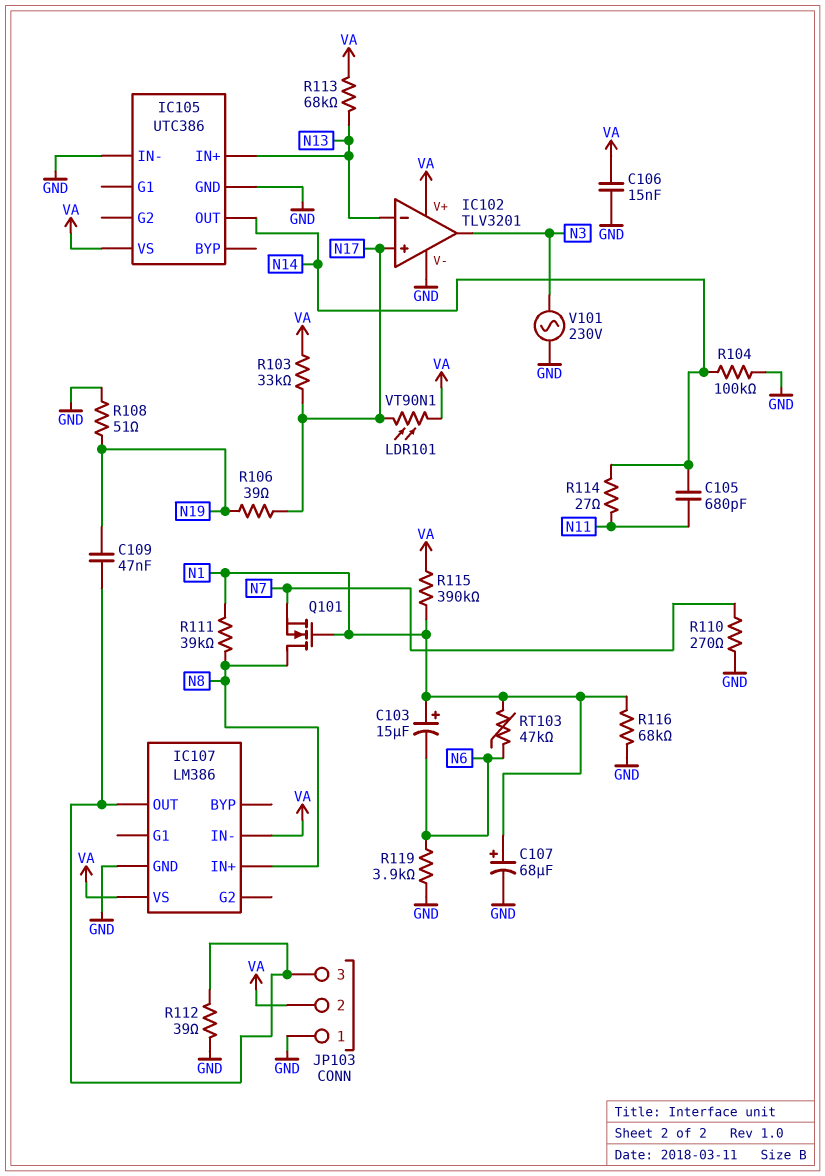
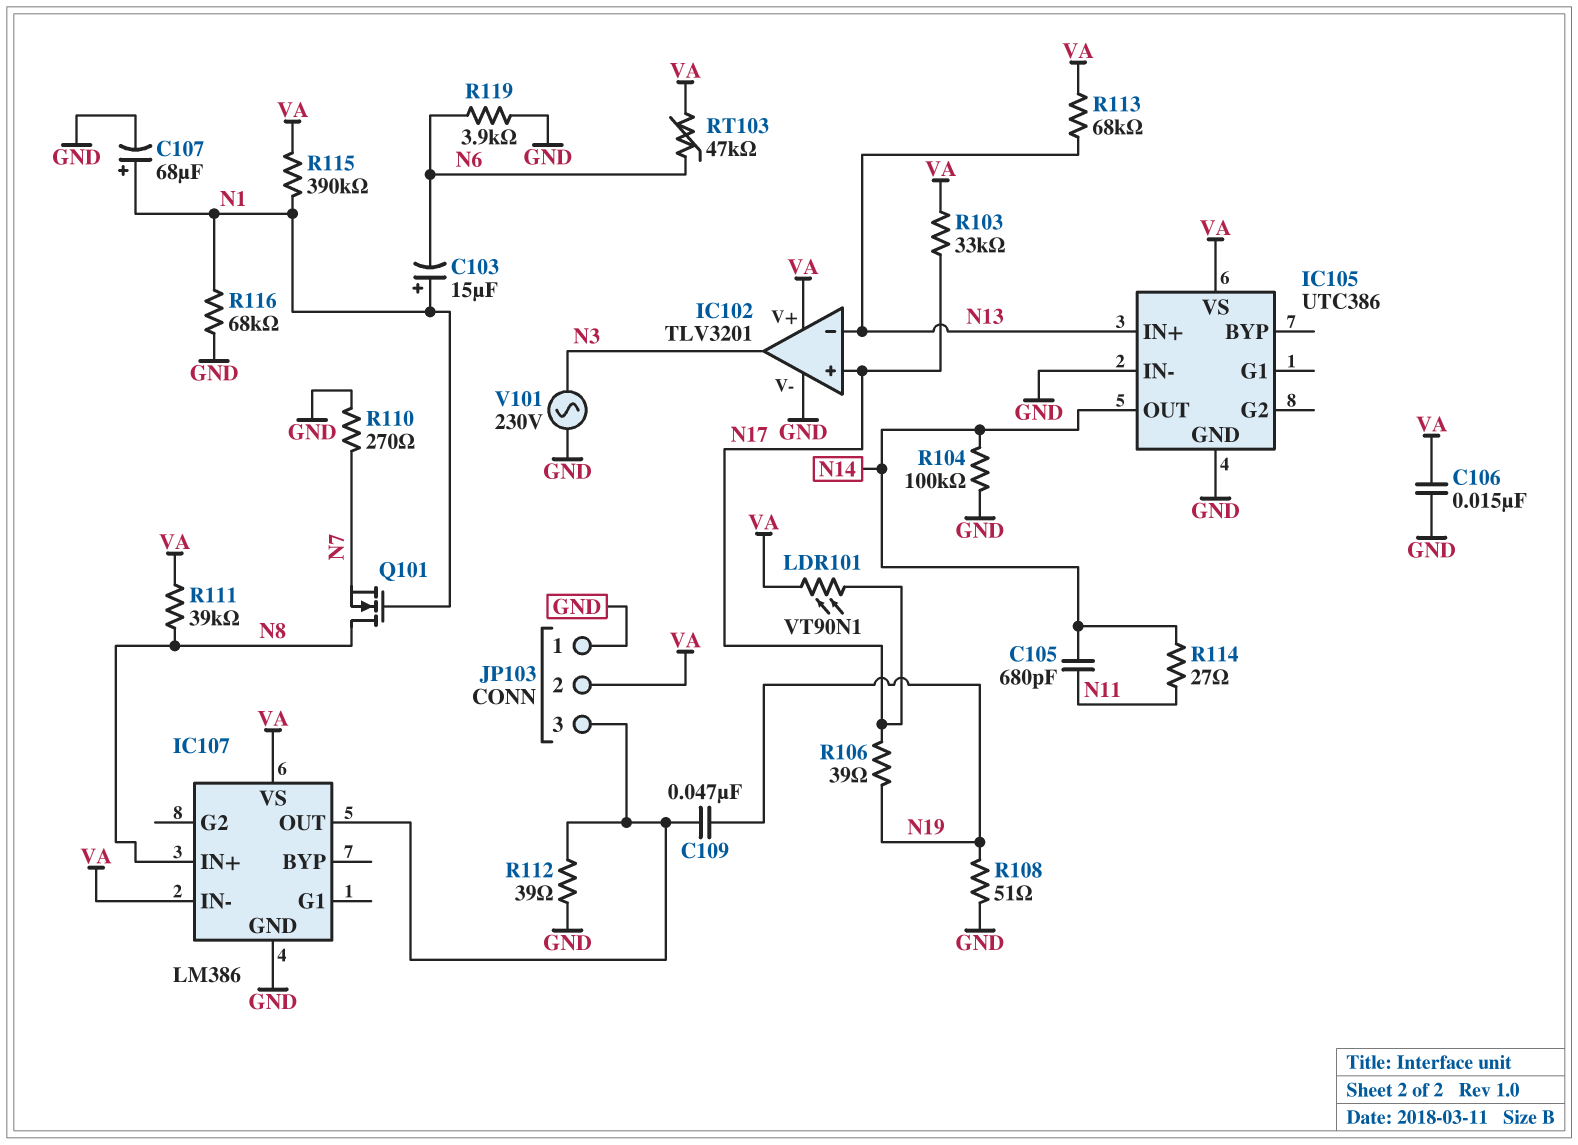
R111: 39k (N1, N8) -> 39k (N8, VA)
RT103: 47k (N1, N6) -> 47k (N6, VA)

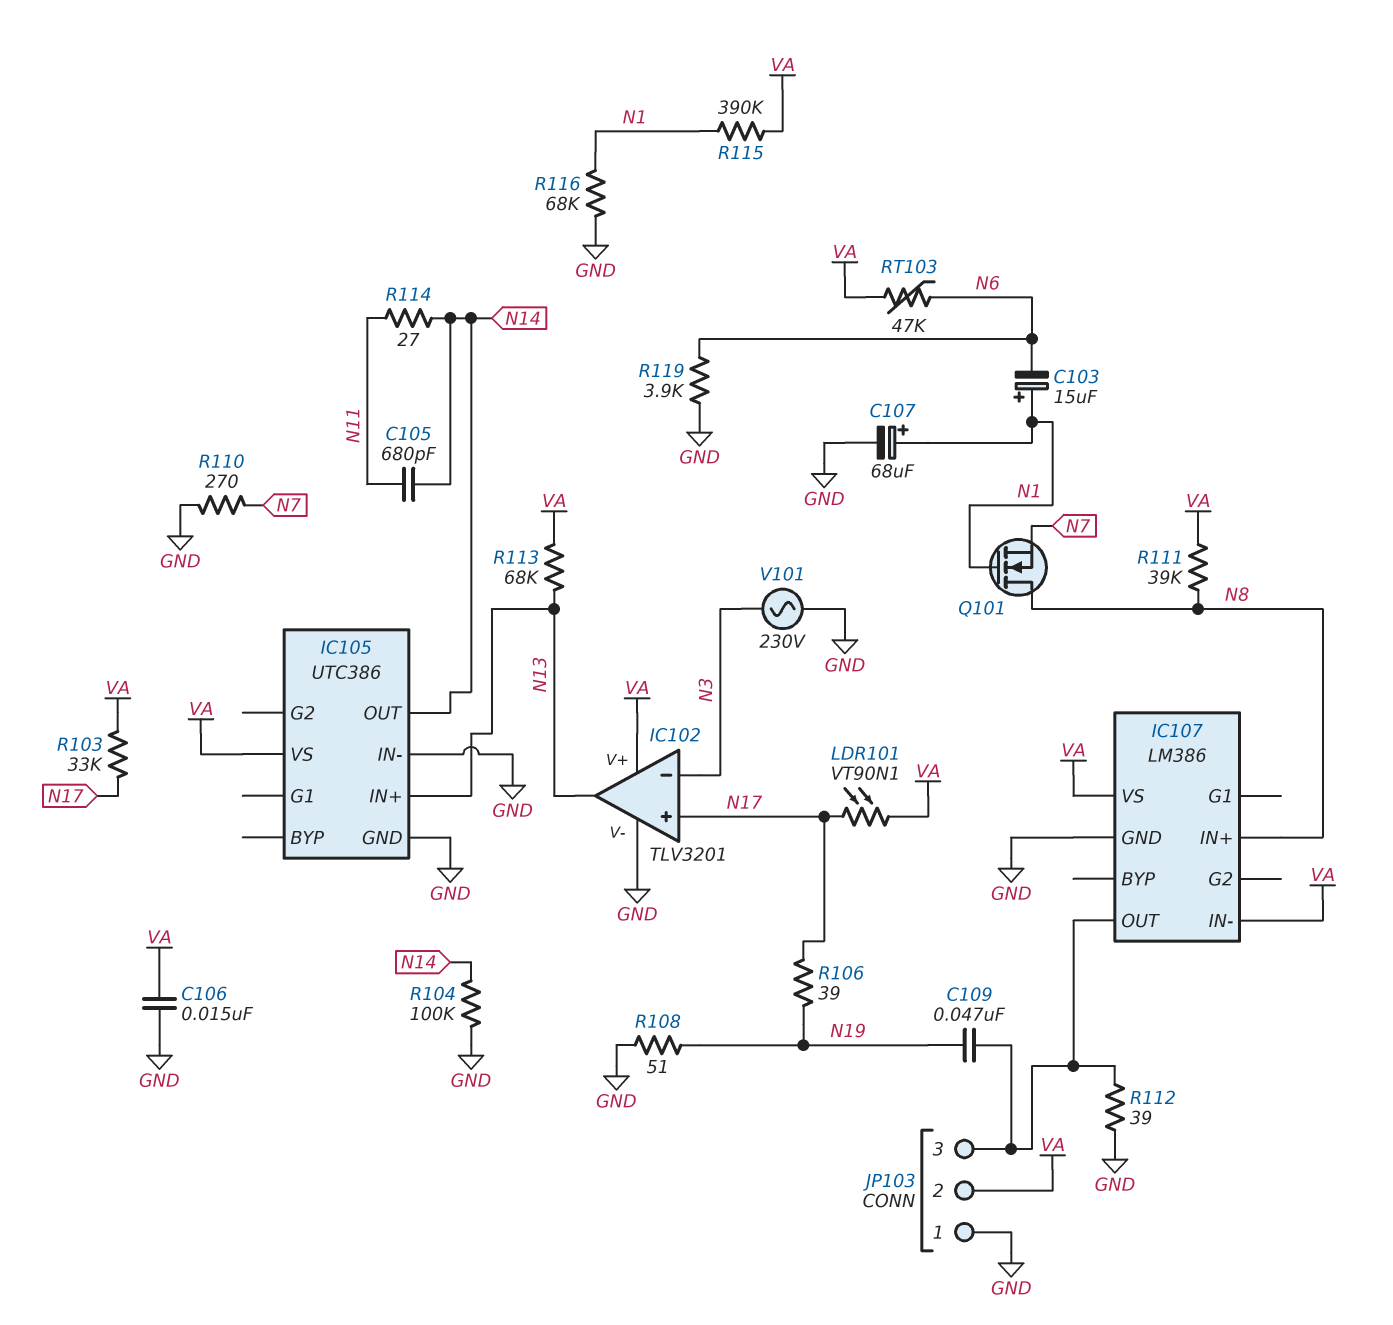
IC102 pin in-: N13 -> N3
IC102 pin out: N3 -> N13

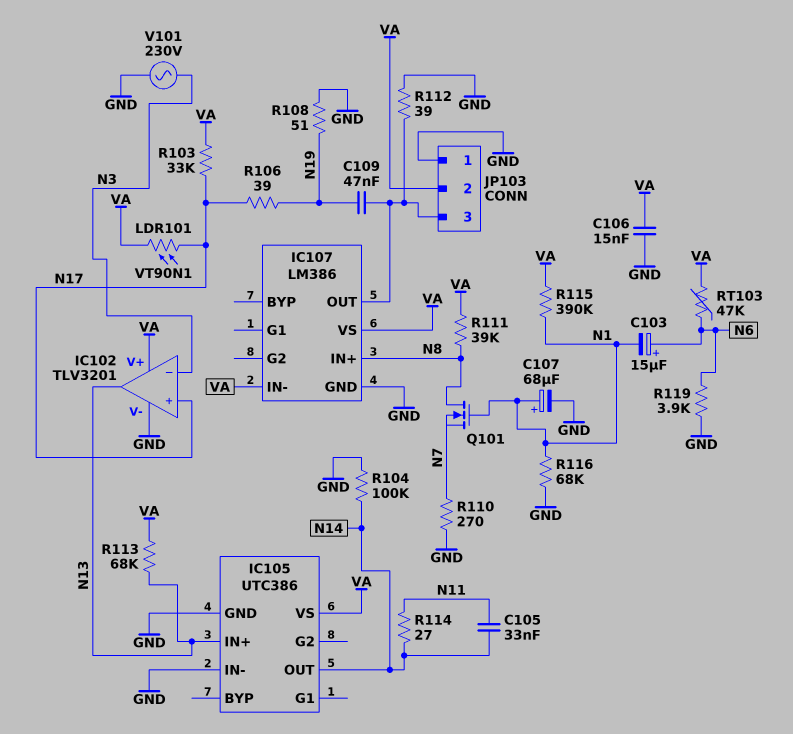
C103: 15uF (plus N1, minus N6) -> 15uF (plus N6, minus N1)
C105: 680pF (N11, N14) -> 33nF (N11, N14)

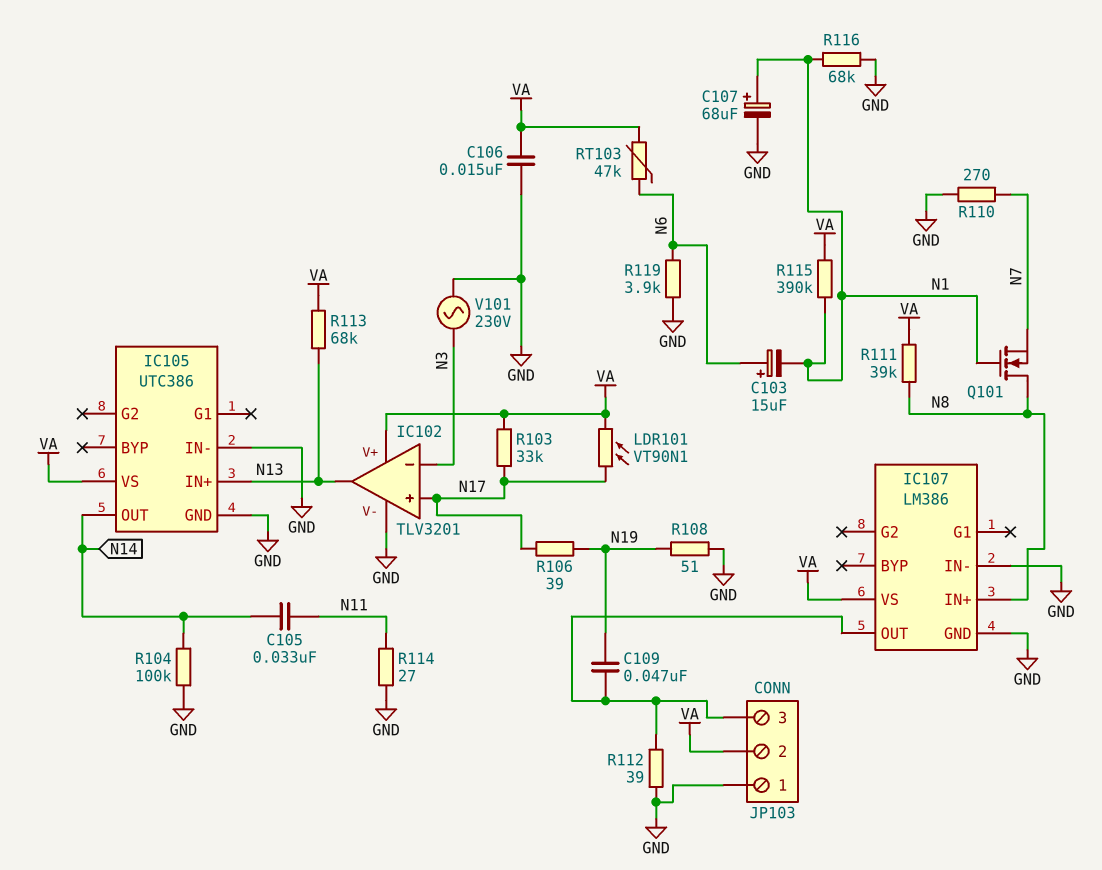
IC107 pin IN-: VA -> GND
R114: 27 (N11, N14) -> 27 (GND, N11)

